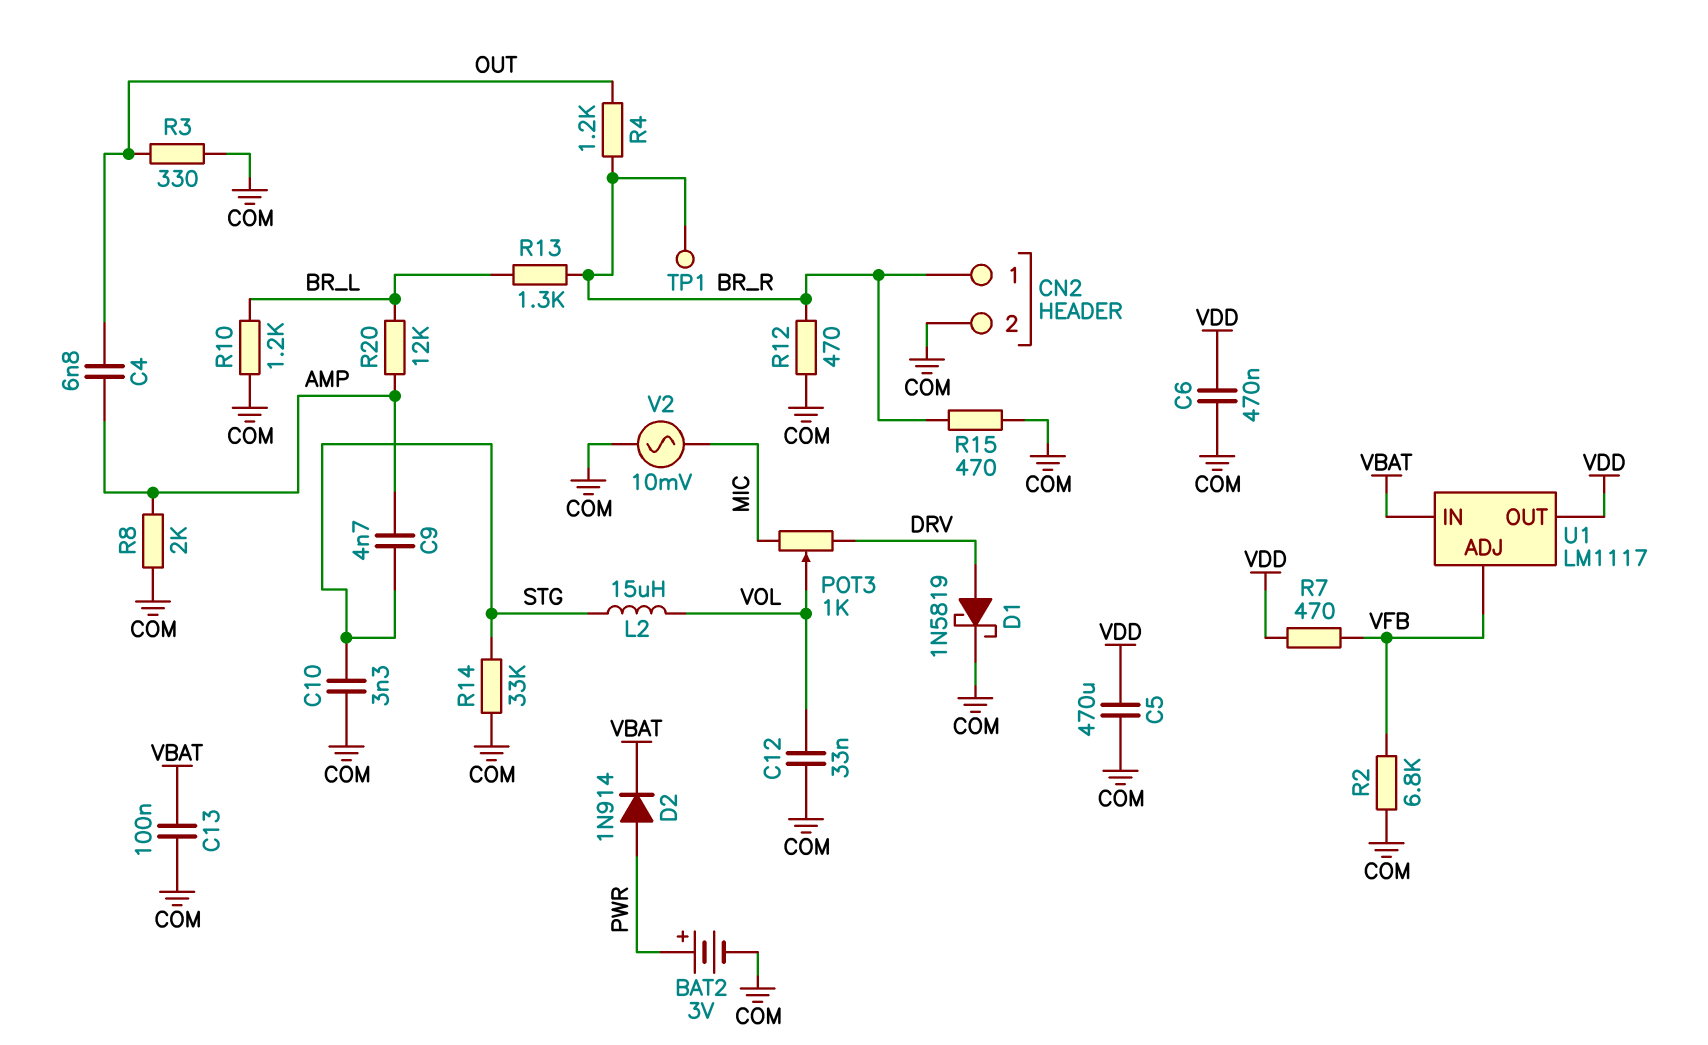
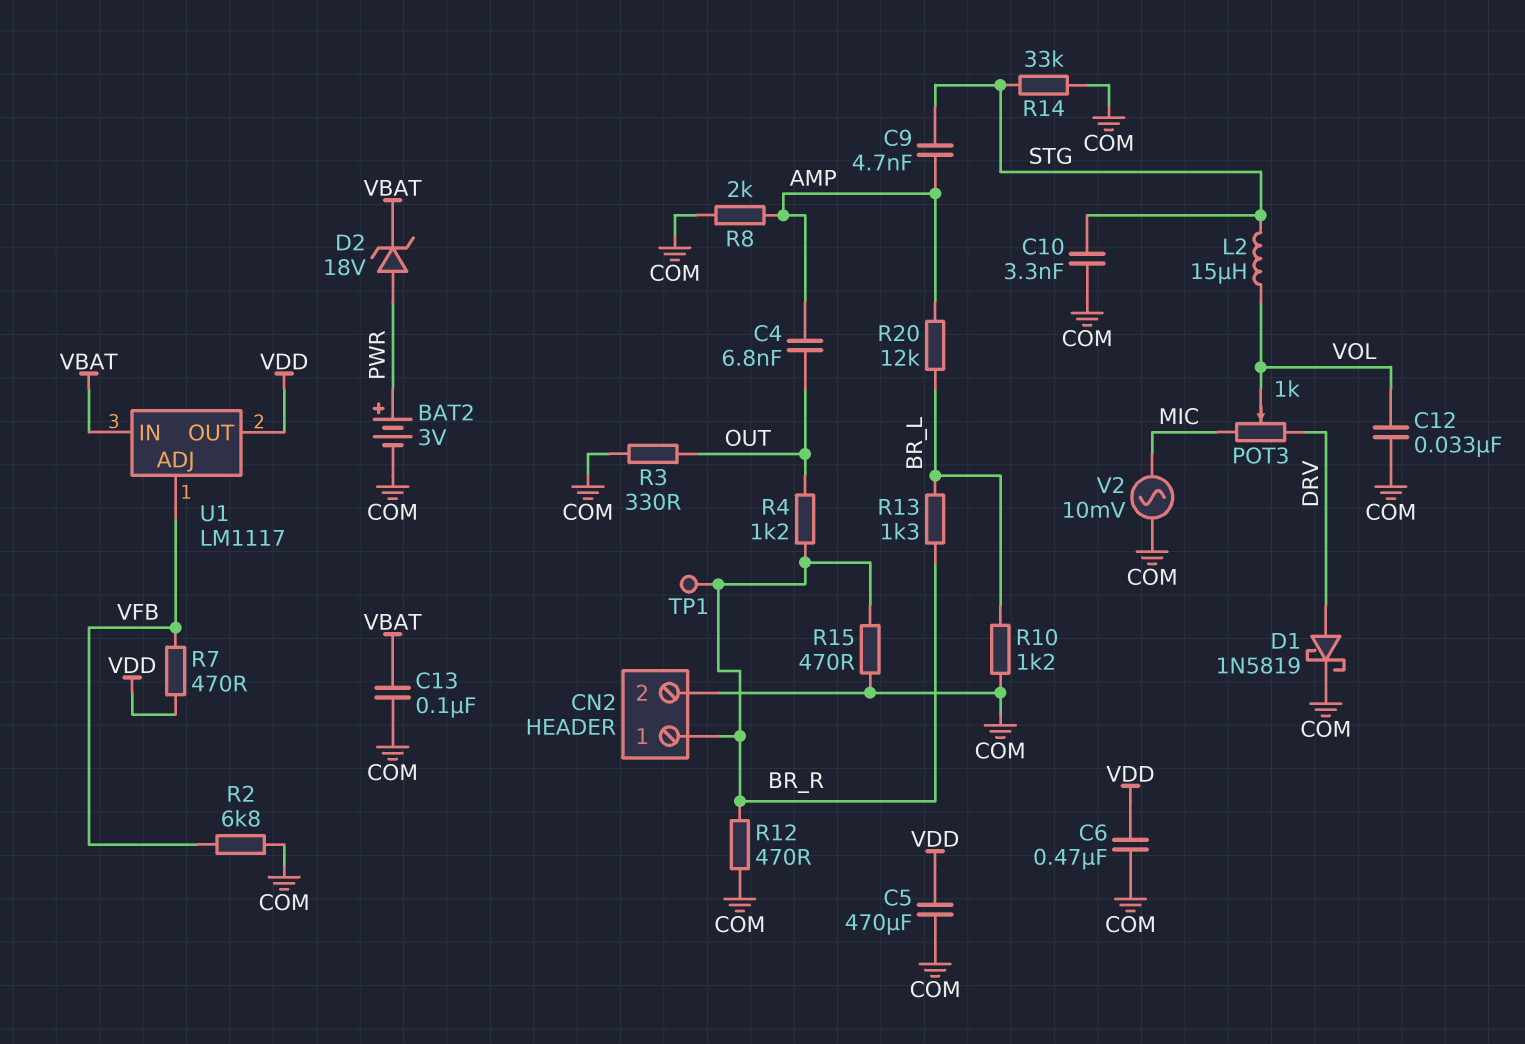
D2: diode 1N914 (A PWR, K VBAT) -> zener 18V (A PWR, K VBAT)

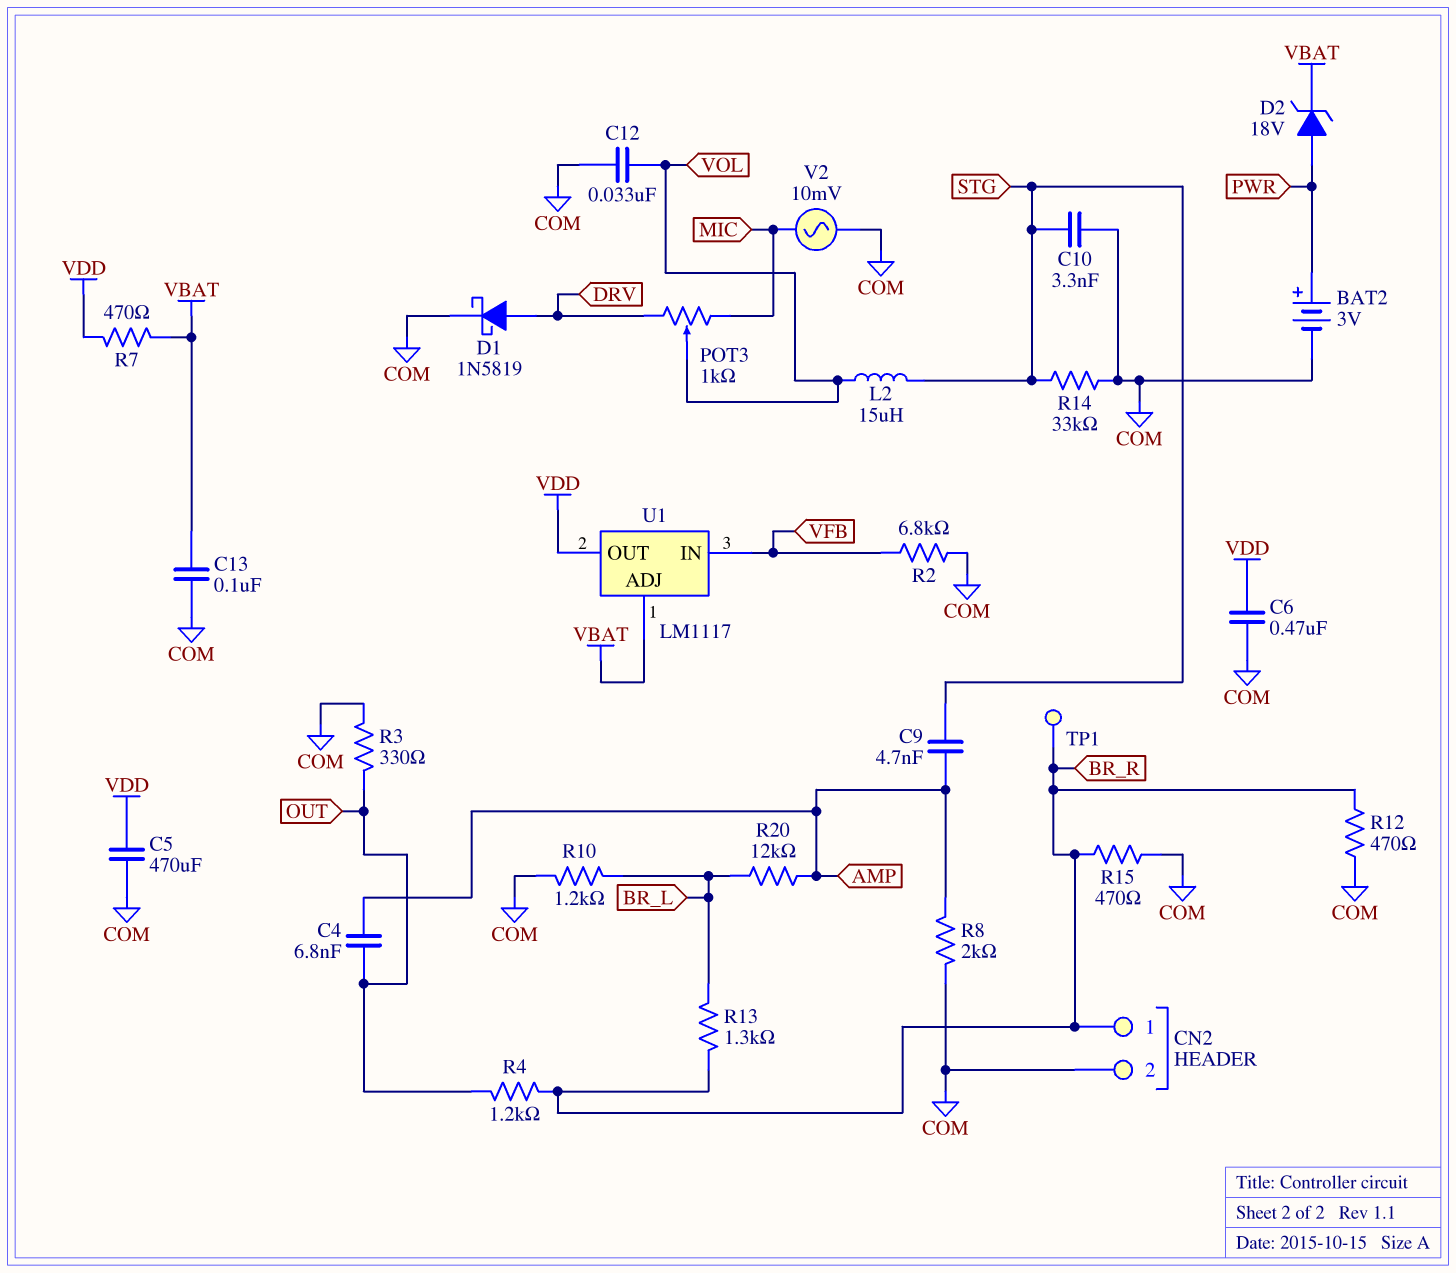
R7: 470 (VDD, VFB) -> 470 (VBAT, VDD)
U1 pin ADJ: VFB -> VBAT
U1 pin IN: VBAT -> VFB

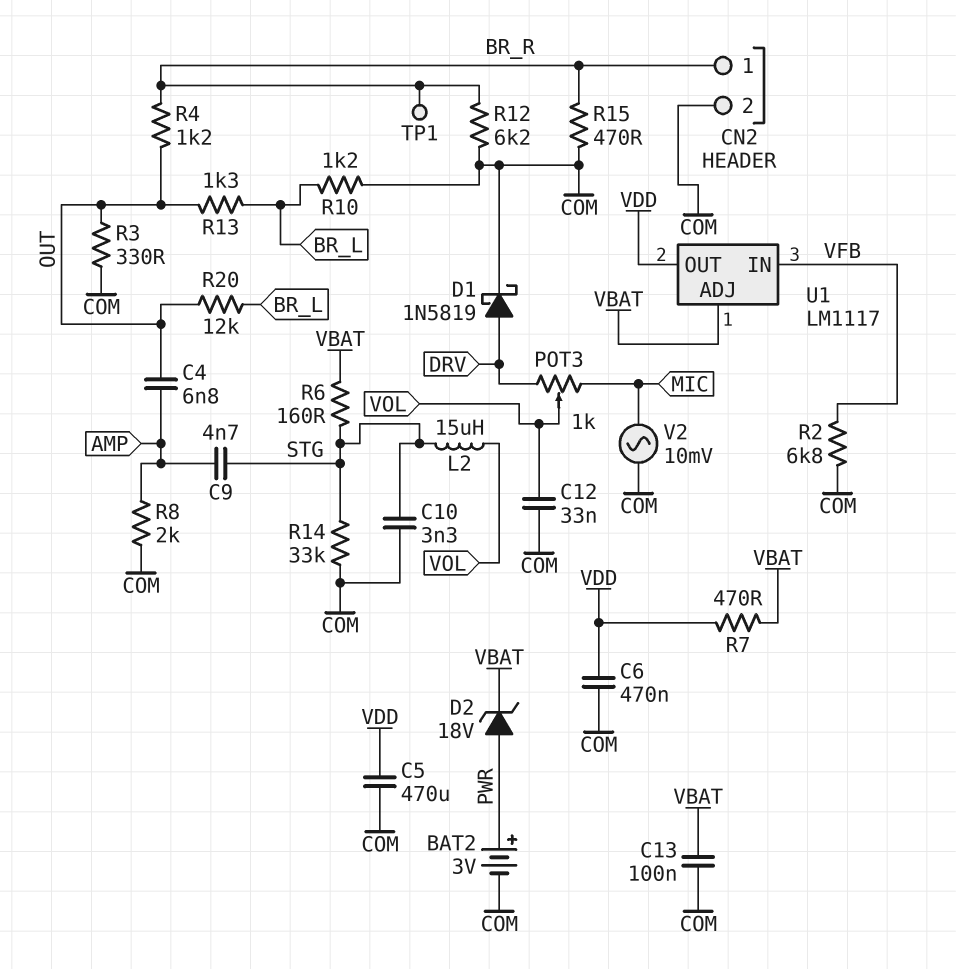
R6: none -> 160 (STG, VBAT)
R12: 470 (BR_R, COM) -> 6.2k (BR_R, COM)
R13: 1.3k (BR_L, BR_R) -> 1.3k (BR_L, OUT)
R20: 12k (AMP, BR_L) -> 12k (BR_L, OUT)

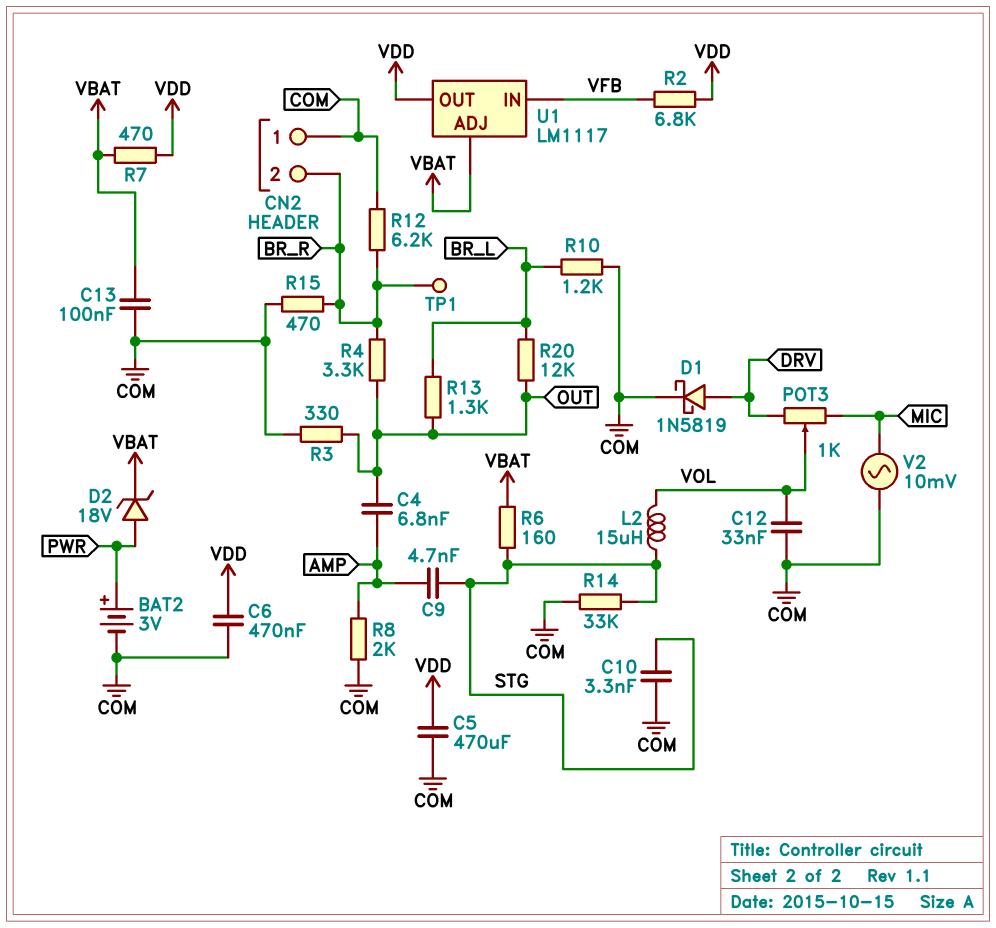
CN2 pin 1: BR_R -> COM
CN2 pin 2: COM -> BR_R
R2: 6.8k (COM, VFB) -> 6.8k (VDD, VFB)
R4: 1.2k (BR_R, OUT) -> 3.3k (BR_R, OUT)

